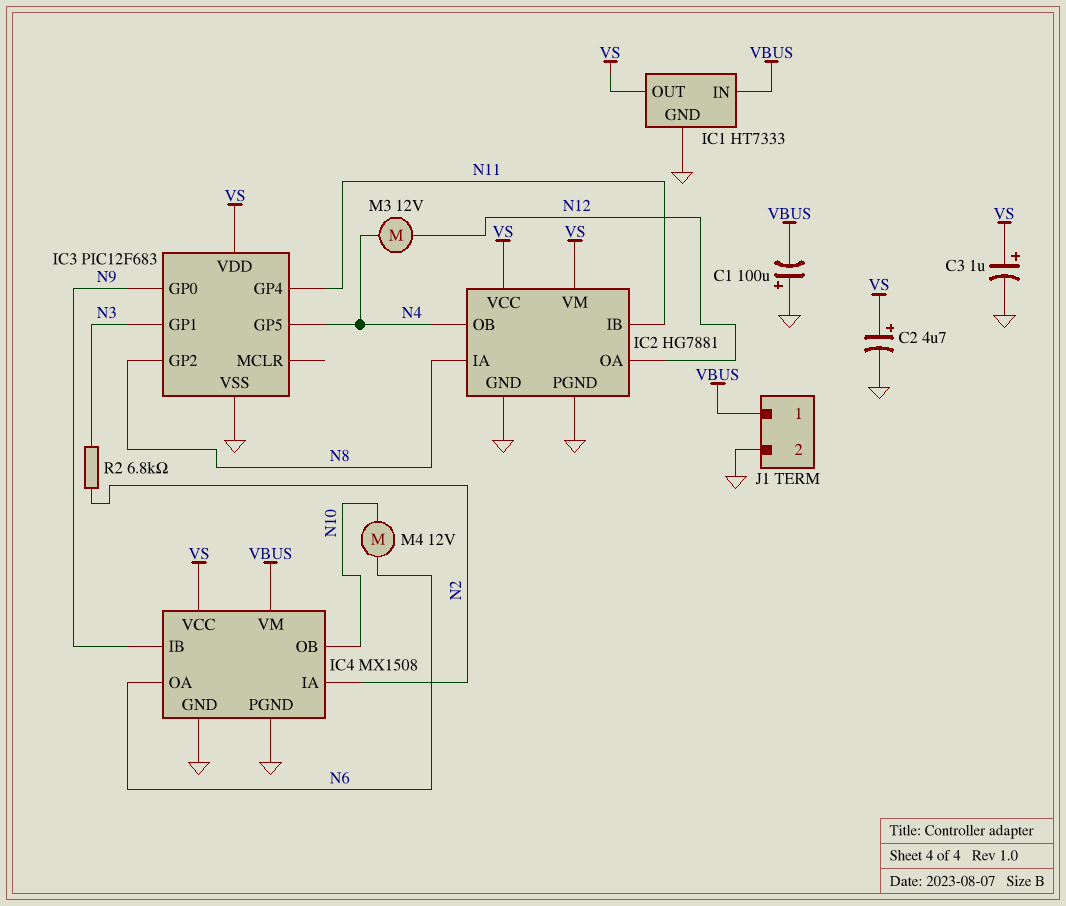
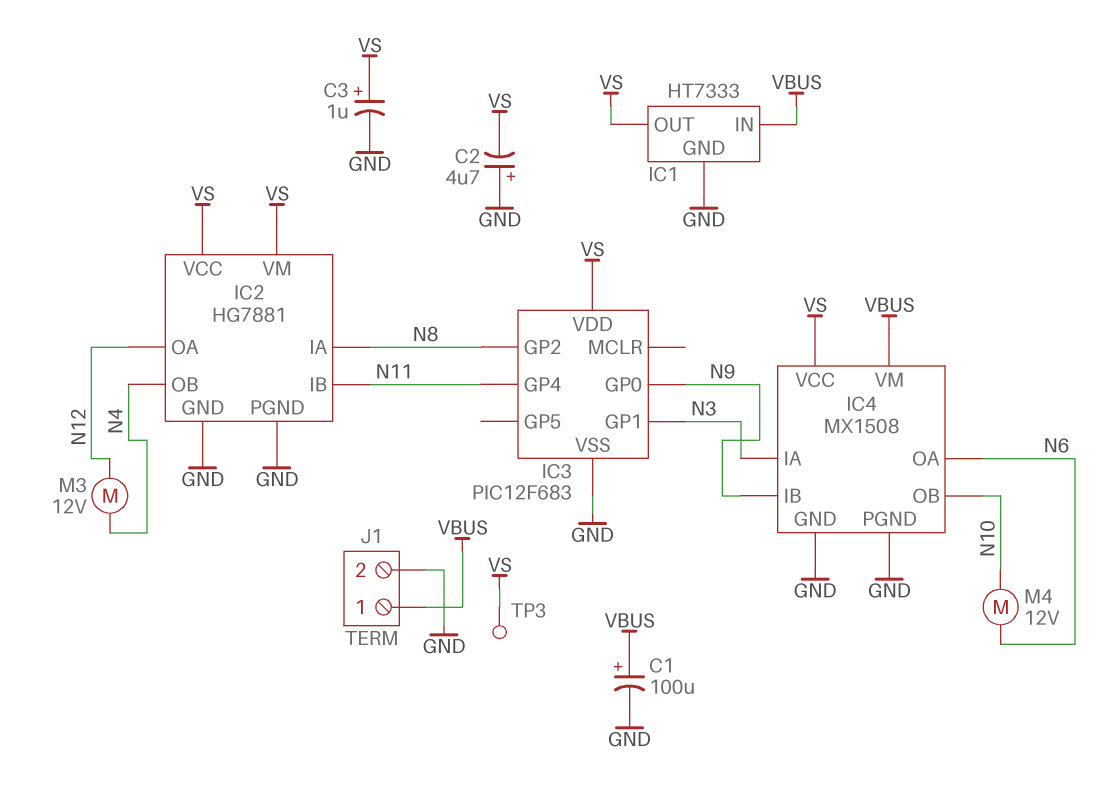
C1: 100uF (plus GND, minus VBUS) -> 100uF (plus VBUS, minus GND)
C2: 4.7uF (plus VS, minus GND) -> 4.7uF (plus GND, minus VS)
IC3 pin GP5: N4 -> none
IC4 pin IA: N2 -> N3
R2: 6.8k (N2, N3) -> none
TP3: none -> test point (VS)

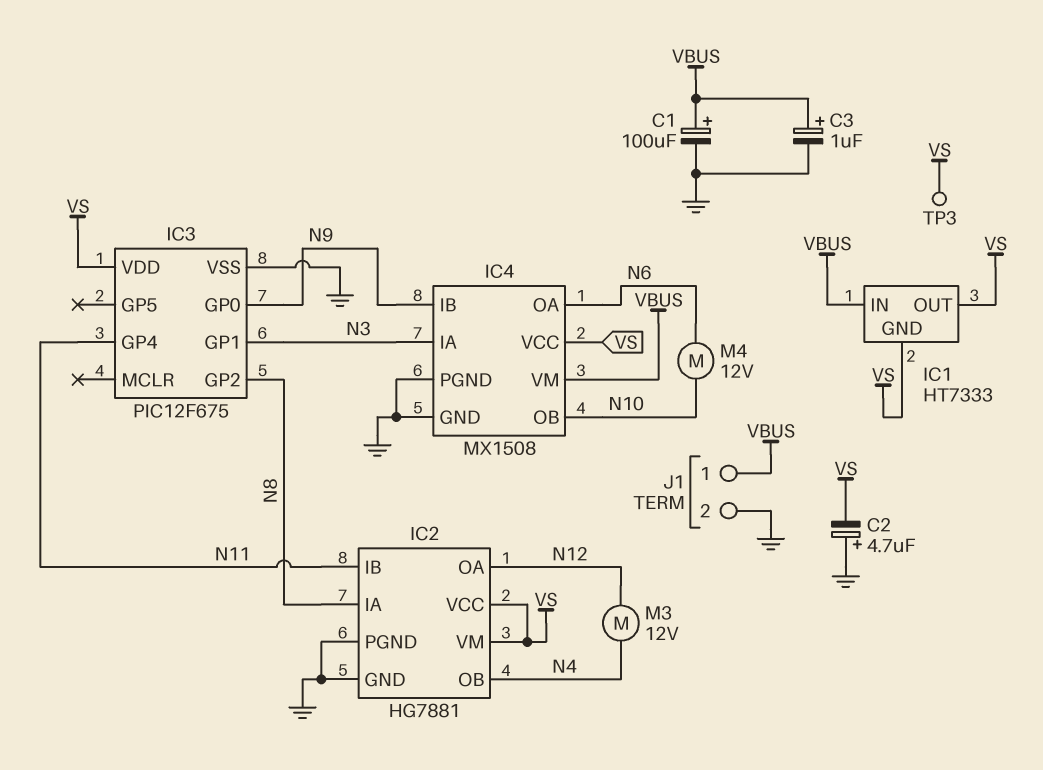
C3: 1uF (plus VS, minus GND) -> 1uF (plus VBUS, minus GND)
IC1 pin GND: GND -> VS
IC3: PIC12F683 -> PIC12F675

